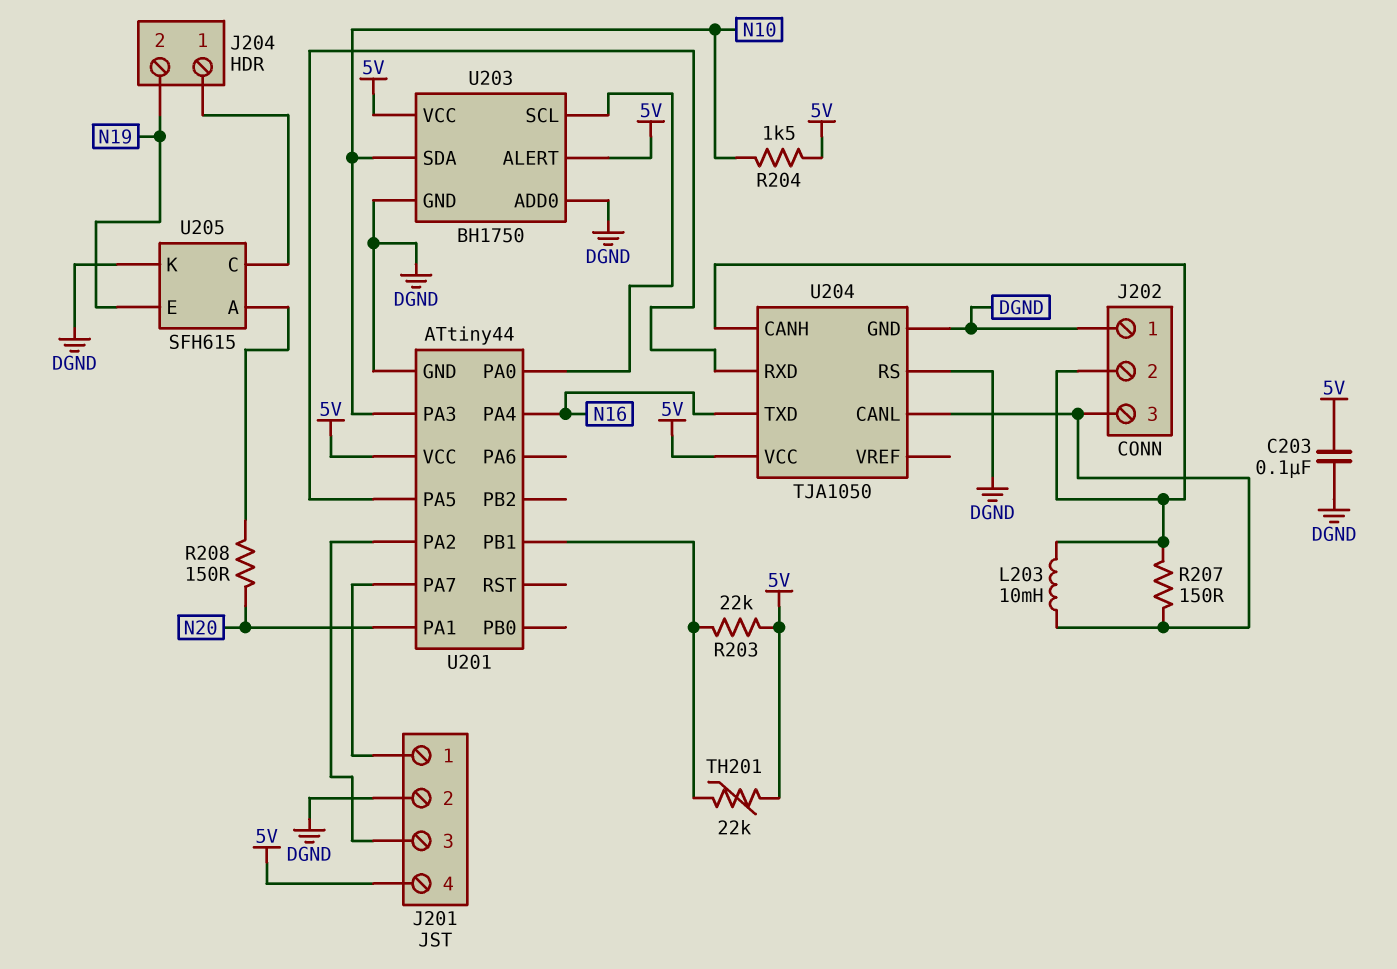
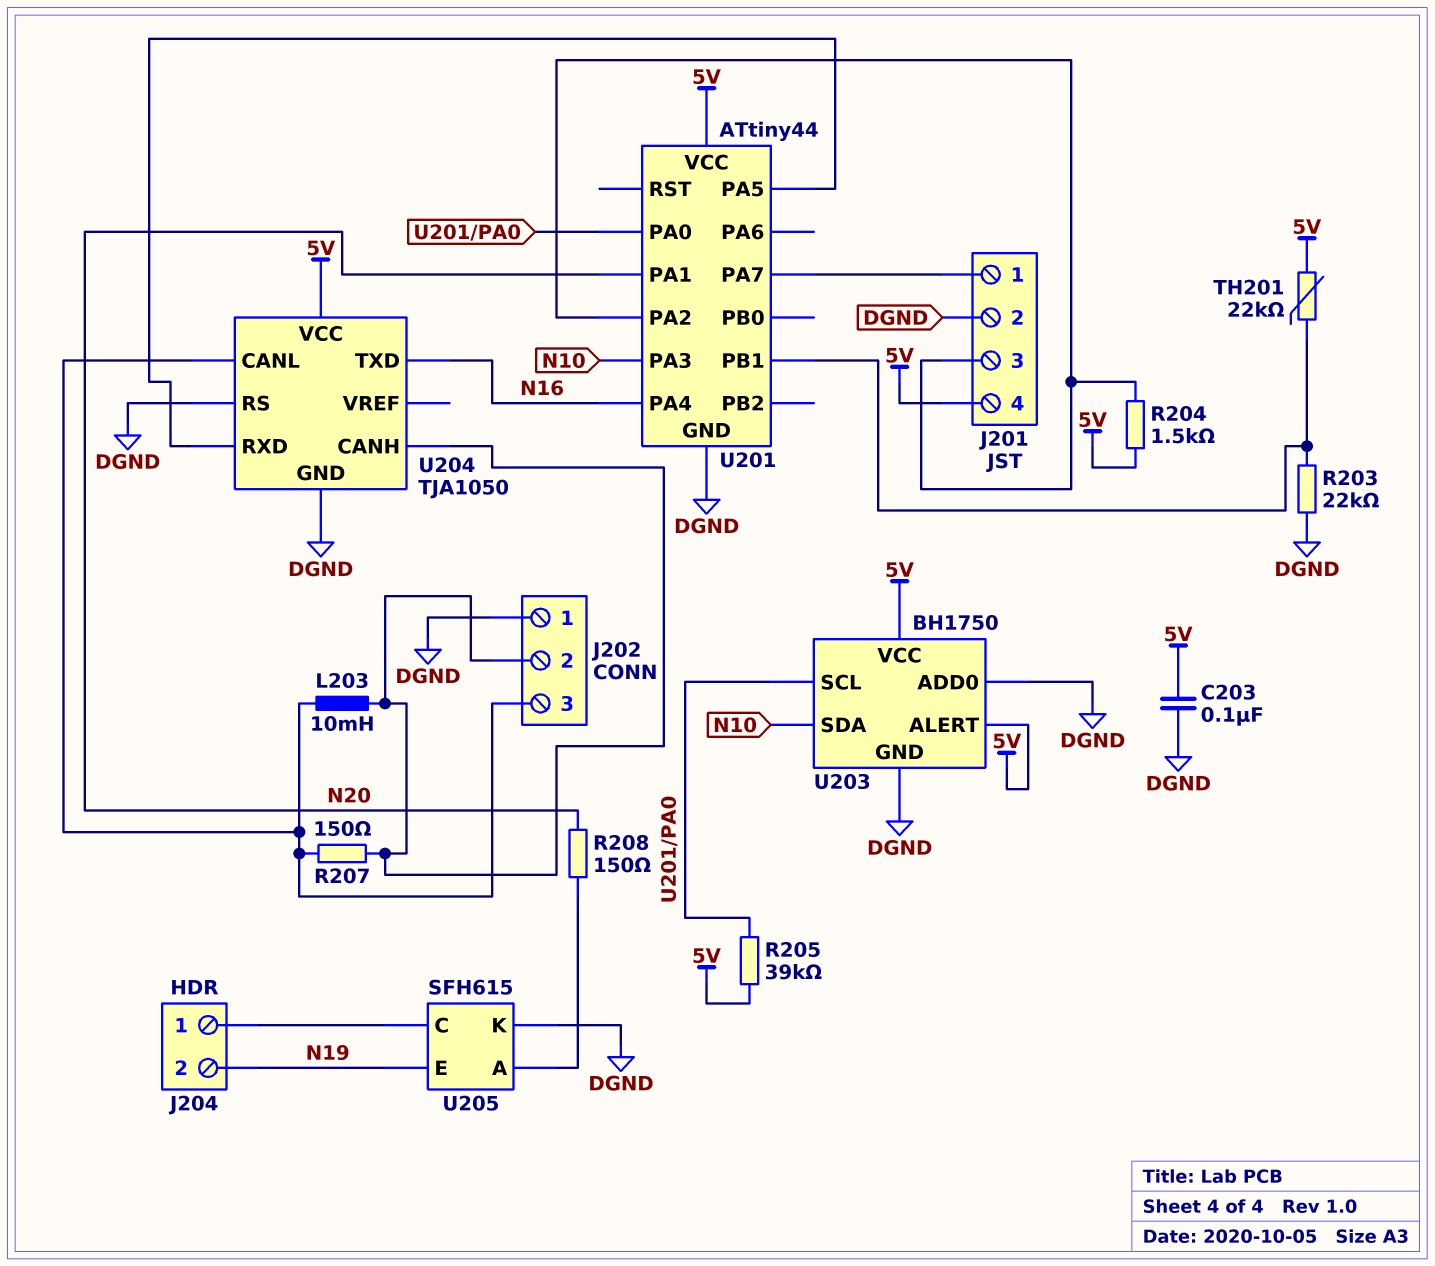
R203: 22k (5V, U201/PB1) -> 22k (DGND, U201/PB1)
R204: 1.5k (5V, N10) -> 1.5k (5V, J201/3)
R205: none -> 39k (5V, U201/PA0)

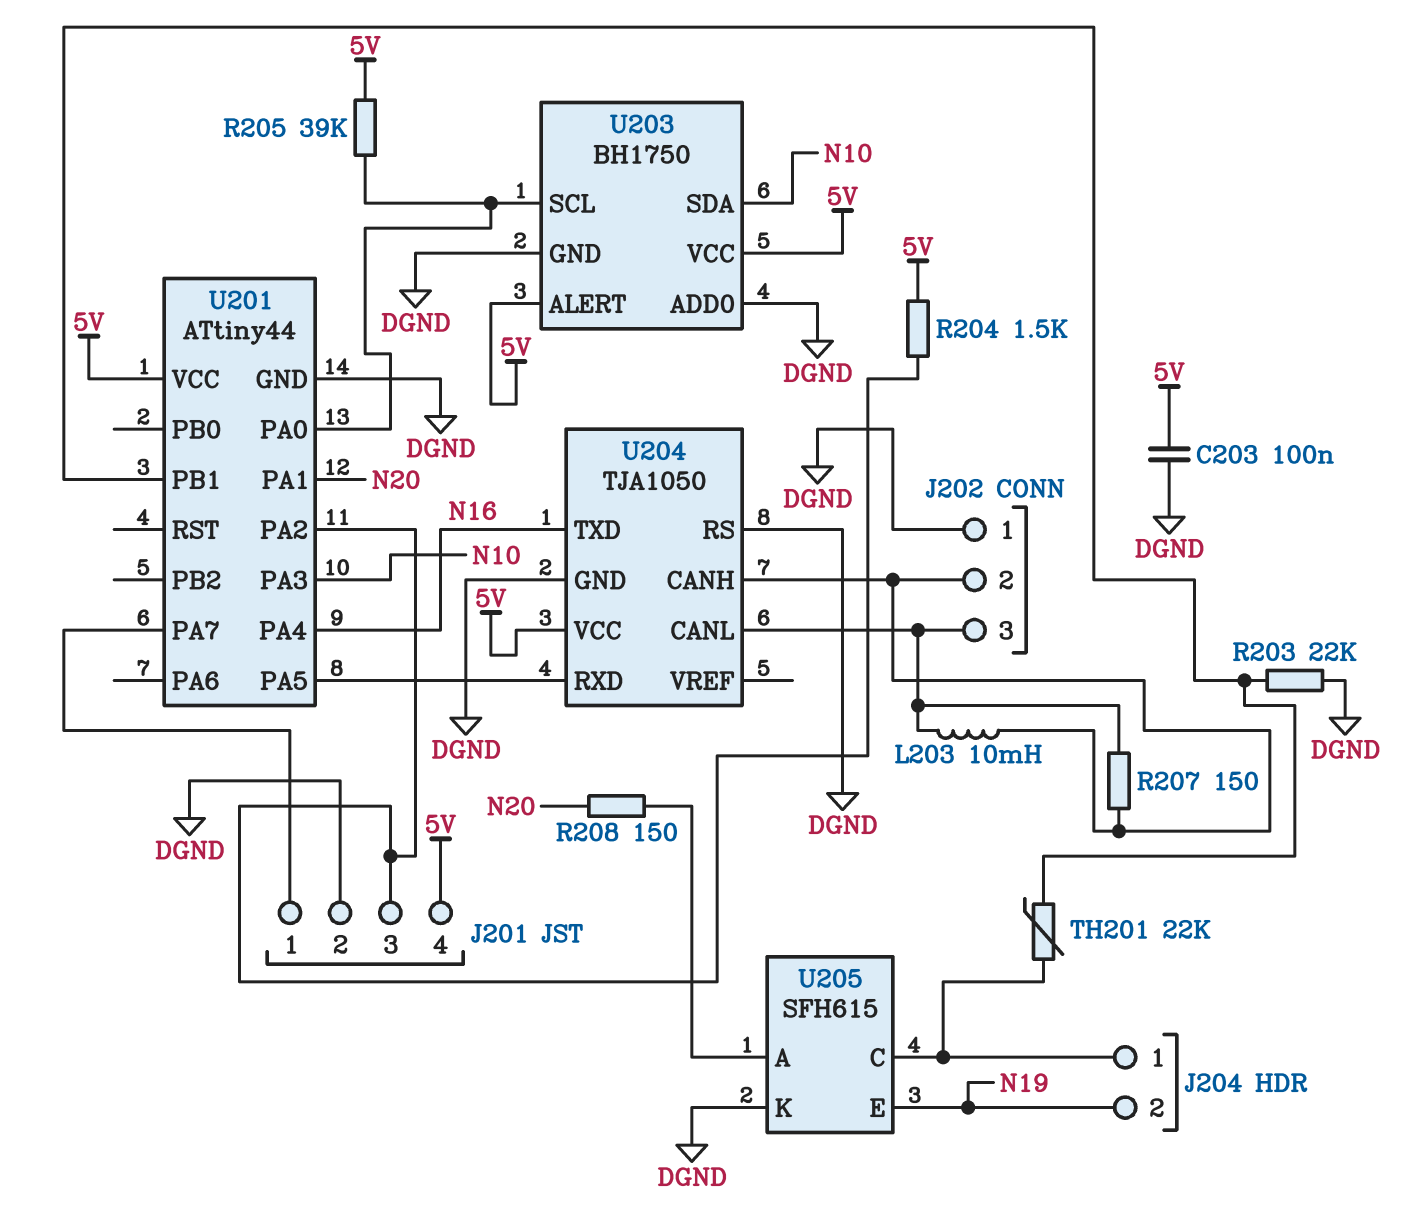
TH201: 22k (5V, U201/PB1) -> 22k (J204/1, U201/PB1)

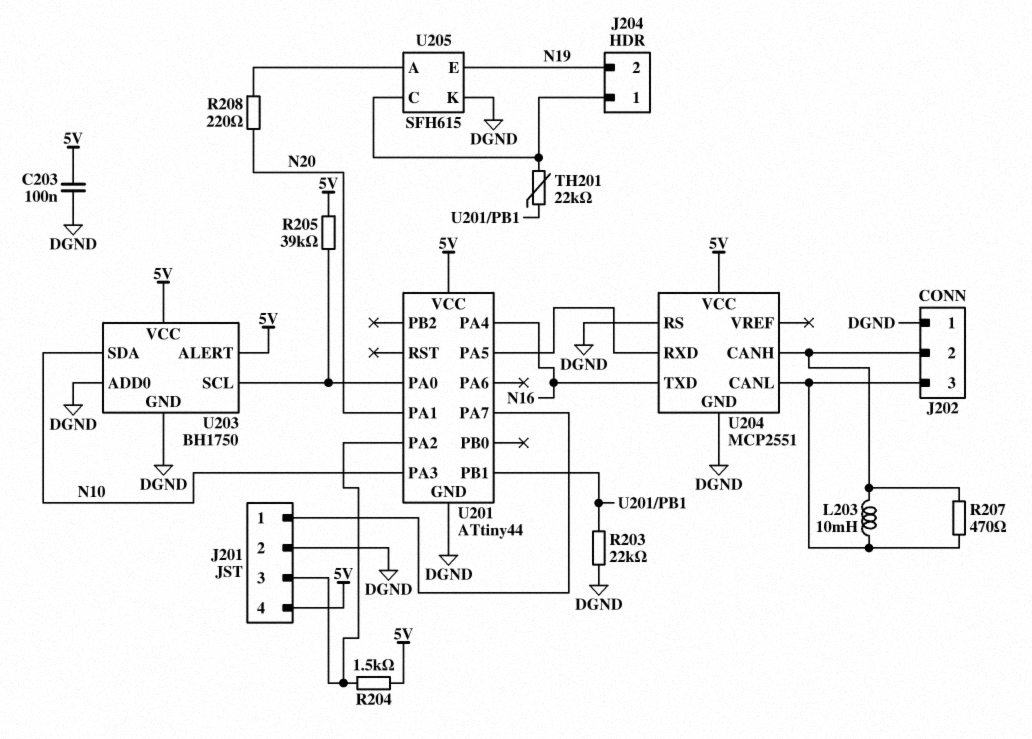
R207: 150 (J202/2, J202/3) -> 470 (J202/2, J202/3)
R208: 150 (N20, U205/A) -> 220 (N20, U205/A)
U204: TJA1050 -> MCP2551

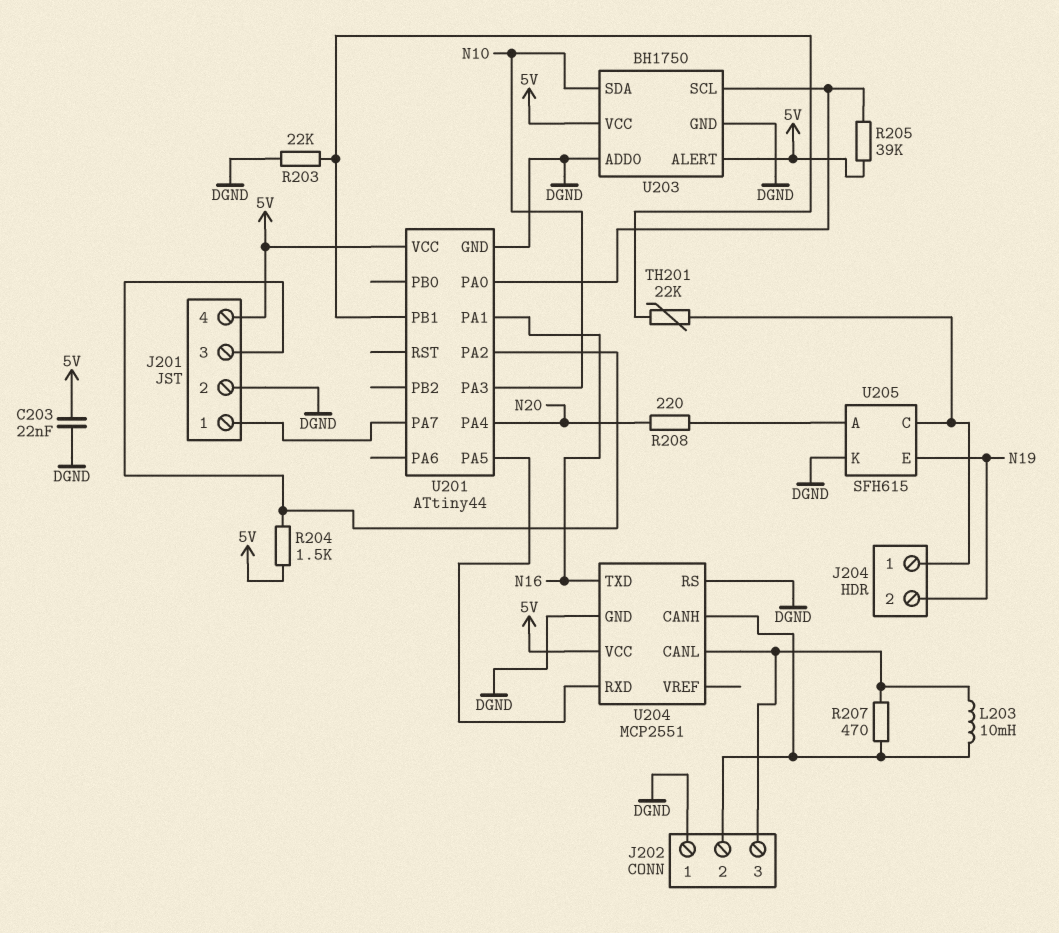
C203: 100nF (5V, DGND) -> 22nF (5V, DGND)
U201 pin PA1: N20 -> N16
U201 pin PA4: N16 -> N20

